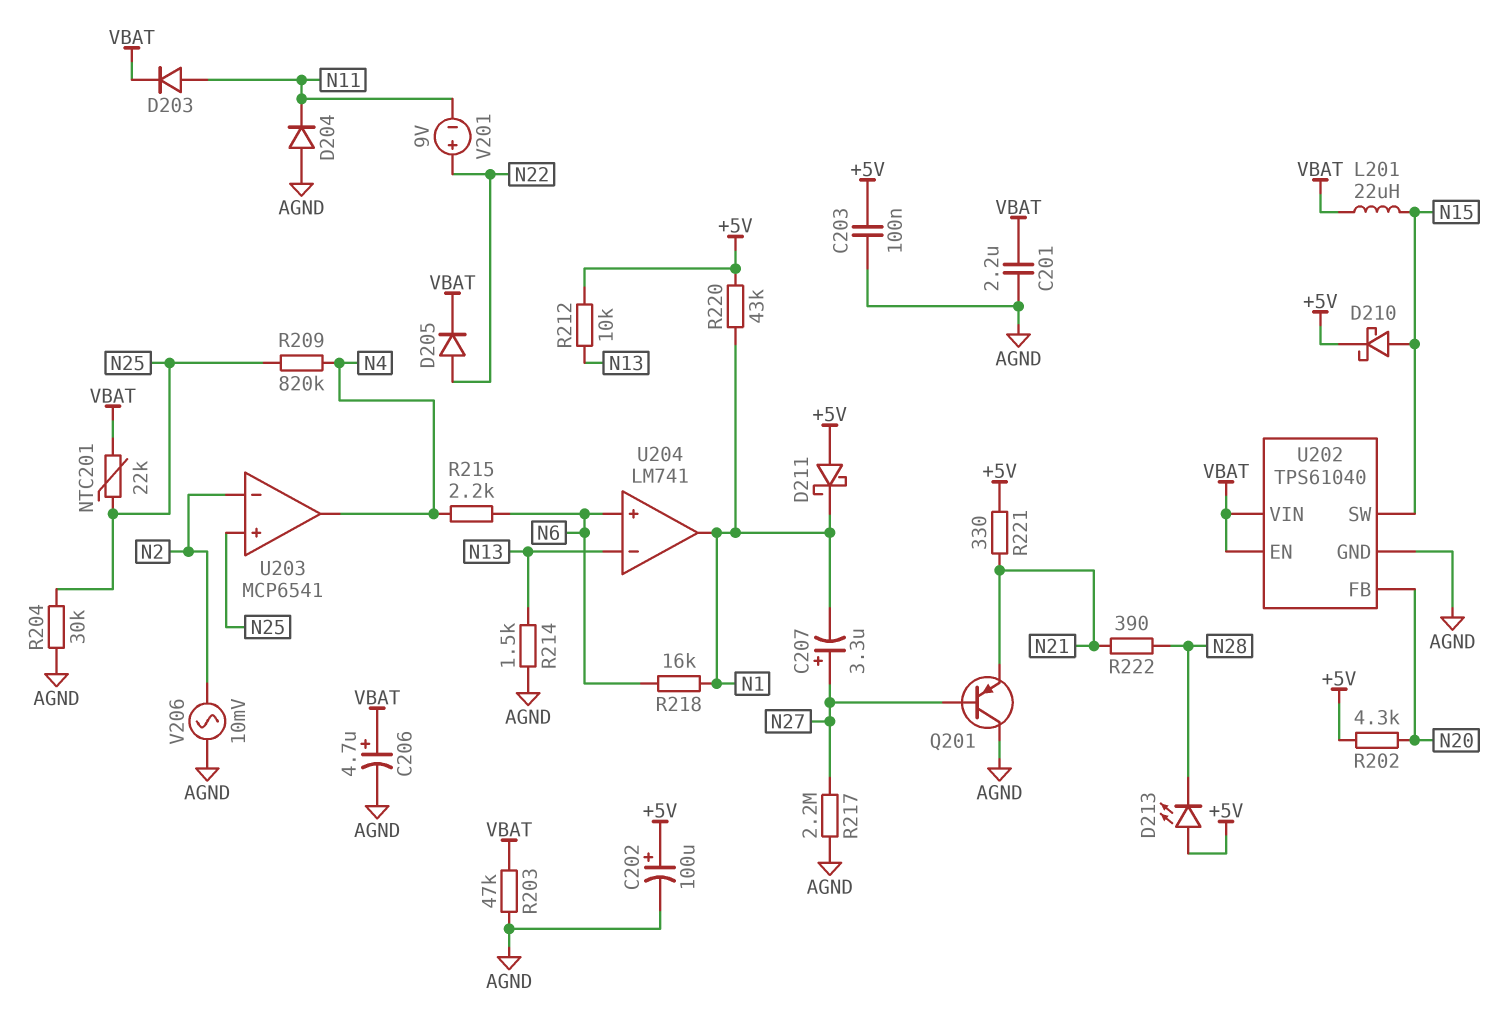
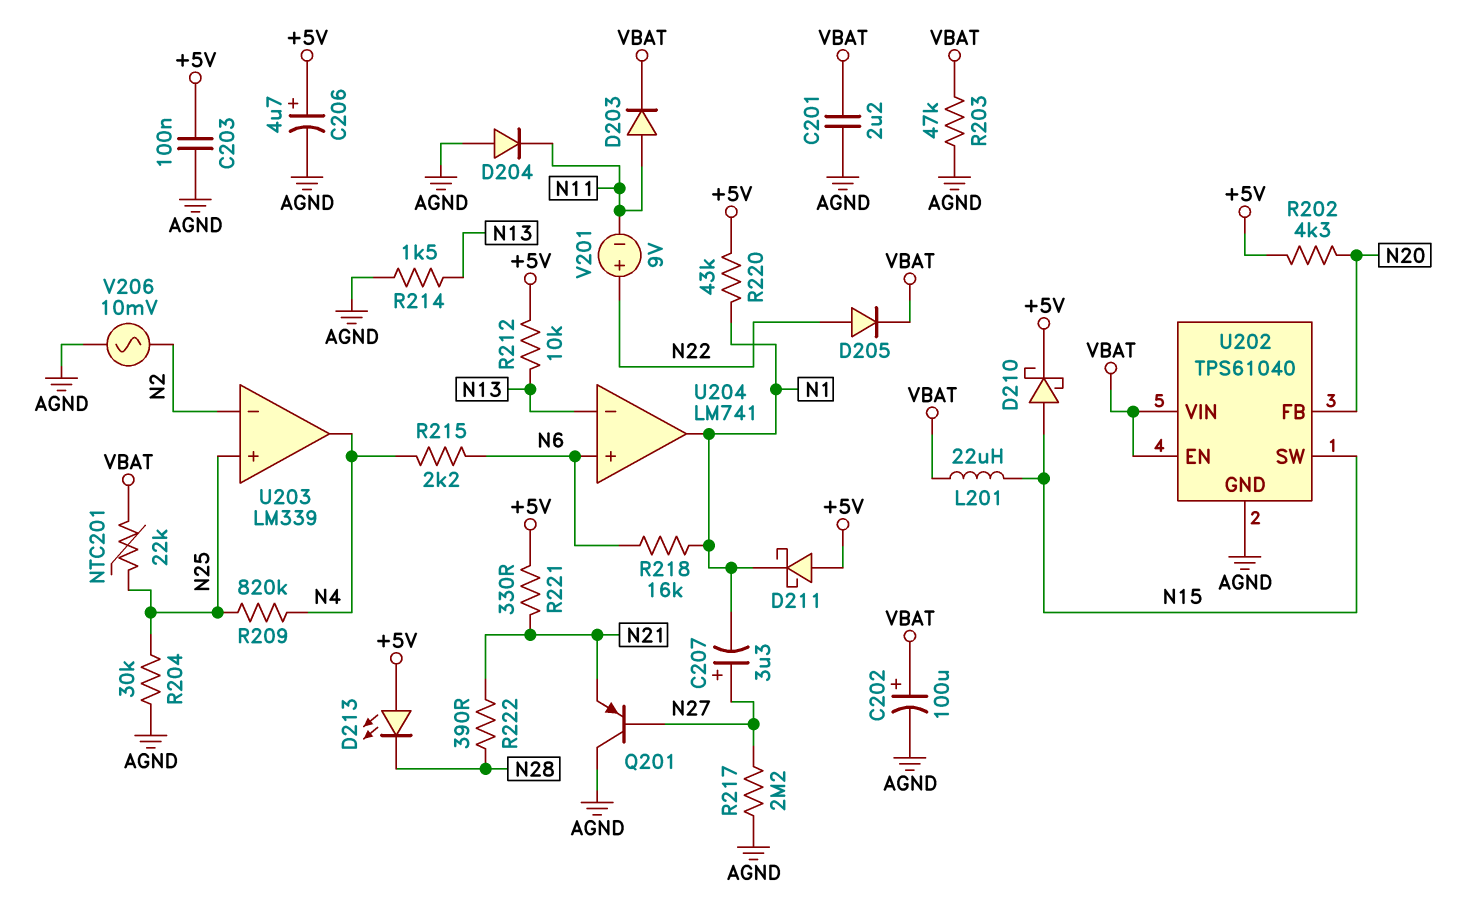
C202: 100uF (plus +5V, minus AGND) -> 100uF (plus VBAT, minus AGND)
C206: 4.7uF (plus VBAT, minus AGND) -> 4.7uF (plus +5V, minus AGND)
U203: MCP6541 -> LM339

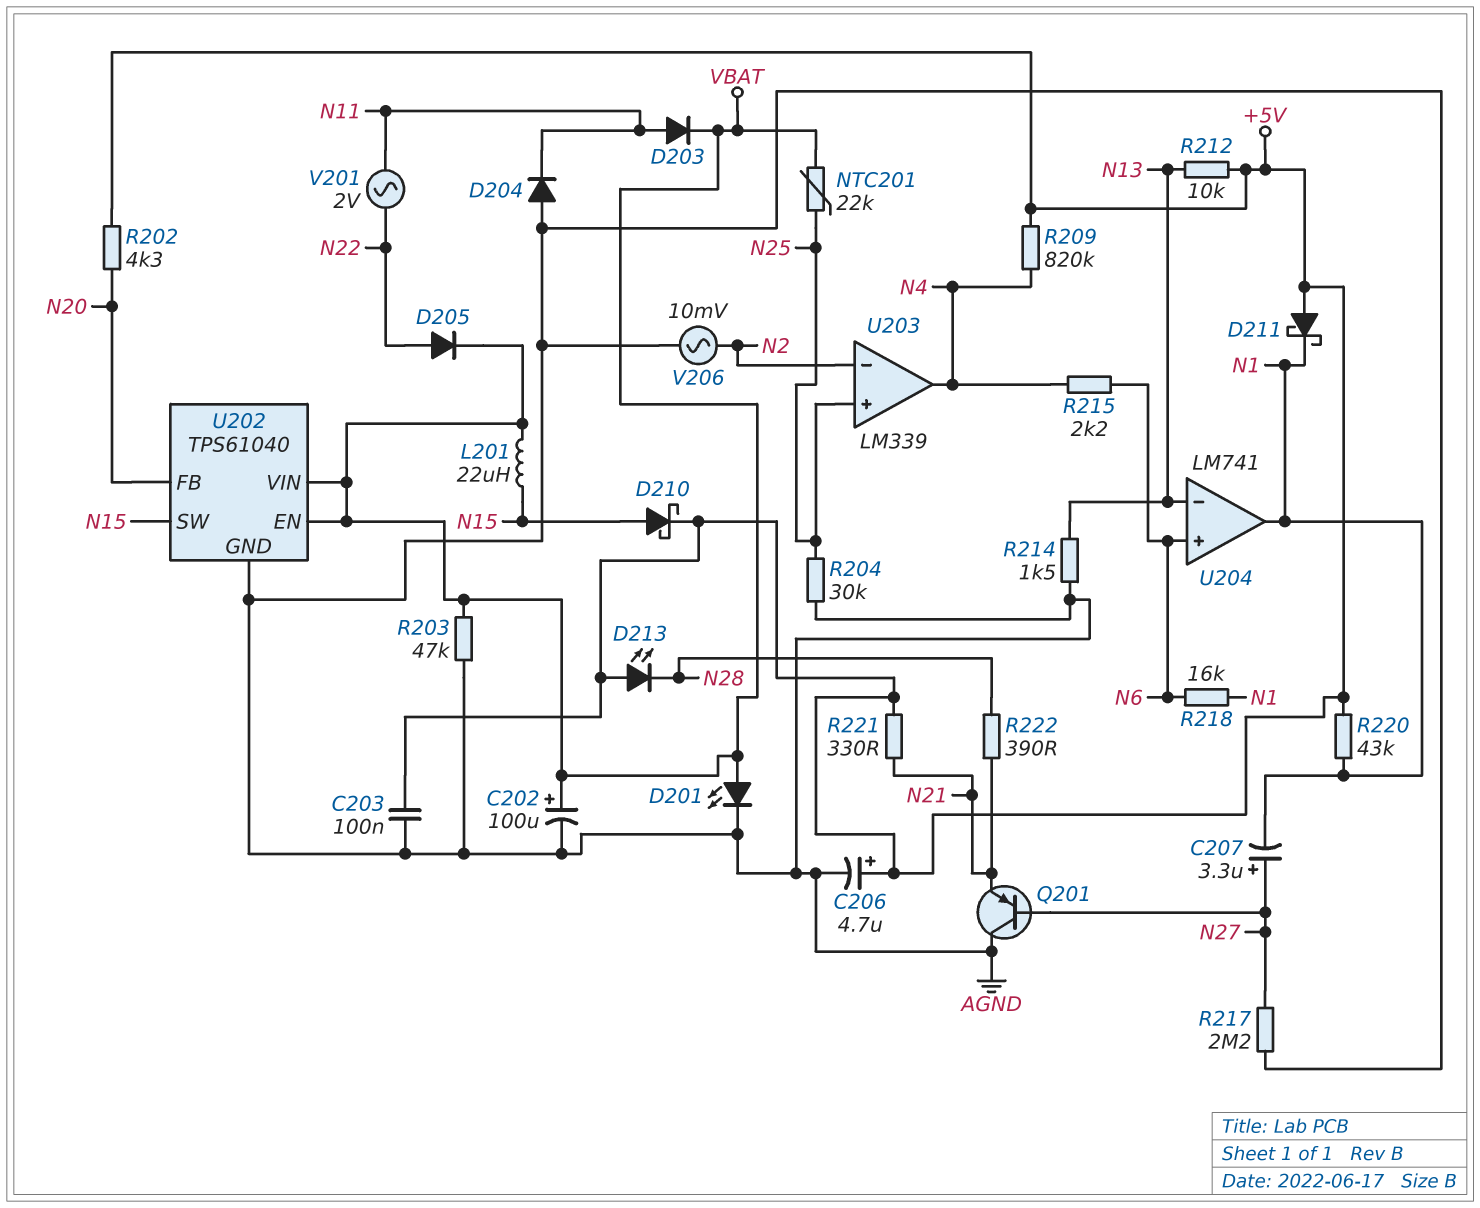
C201: 2.2uF (AGND, VBAT) -> none
D201: none -> LED (A VBAT, K AGND)
R209: 820k (N4, N25) -> 820k (+5V, N4)
V201: 9V (plus N22, minus N11) -> AC 2V (N11, N22)

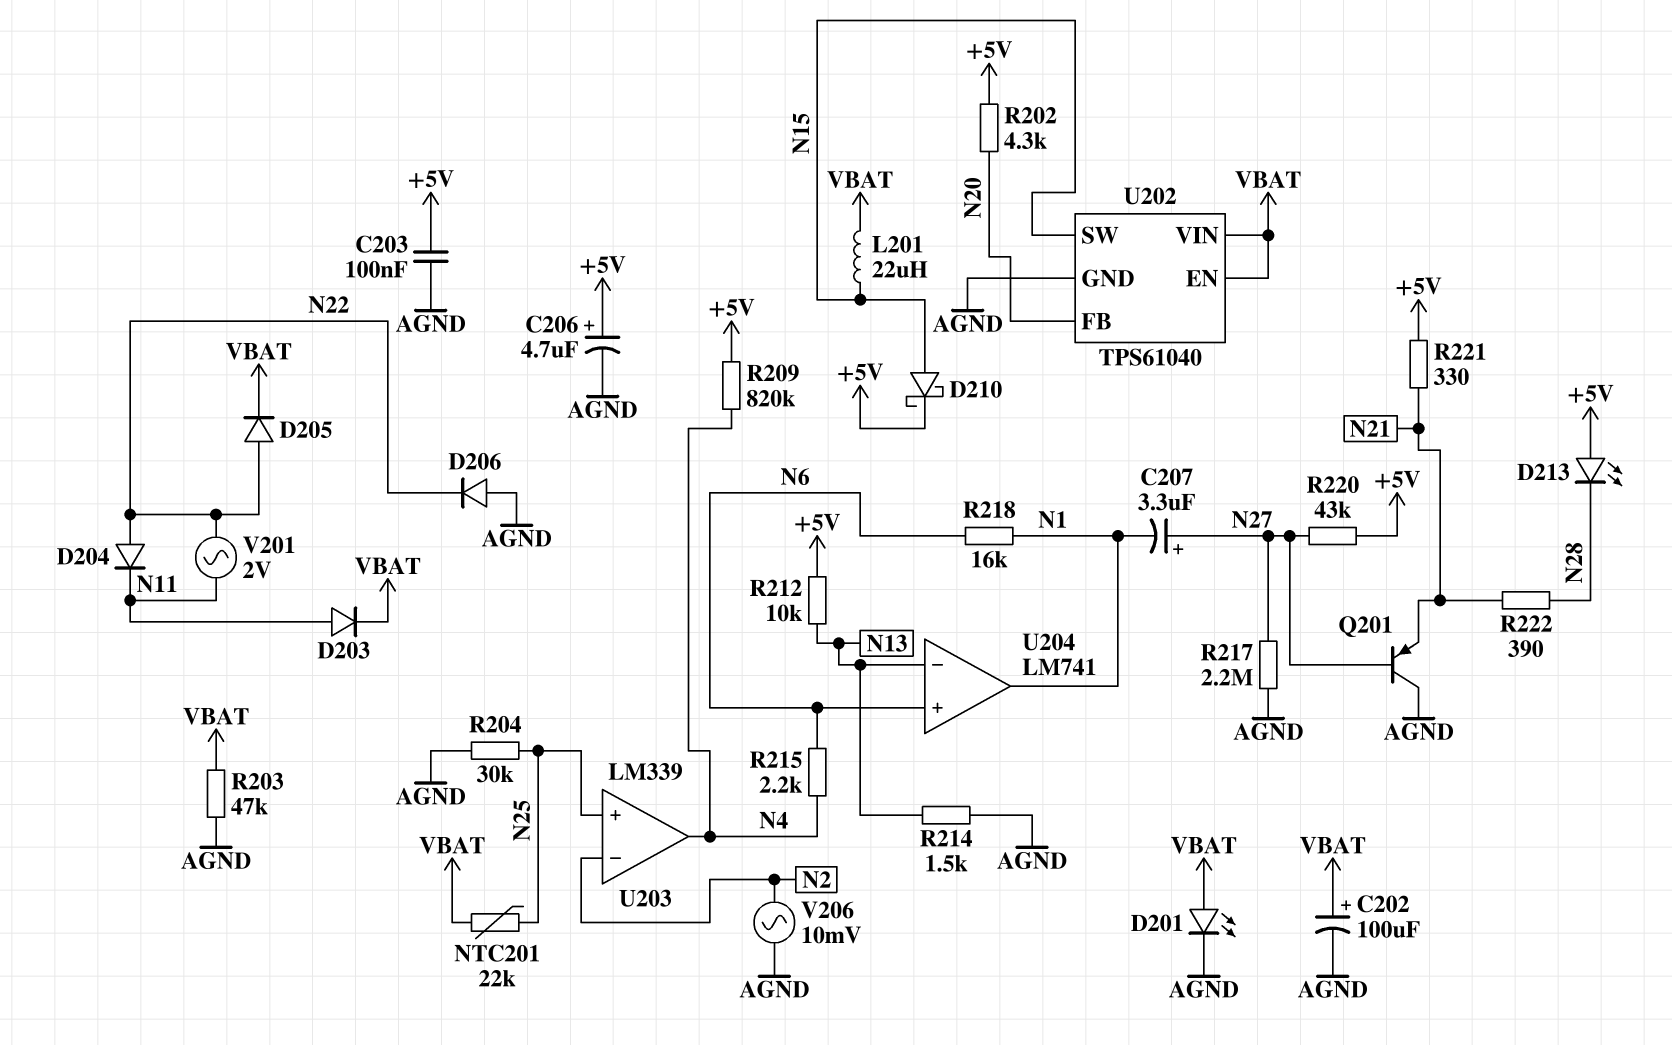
D204: diode (A AGND, K N11) -> diode (A N22, K N11)
D206: none -> diode (A AGND, K N22)
D211: schottky (A +5V, K N1) -> none
R220: 43k (+5V, N1) -> 43k (+5V, N27)

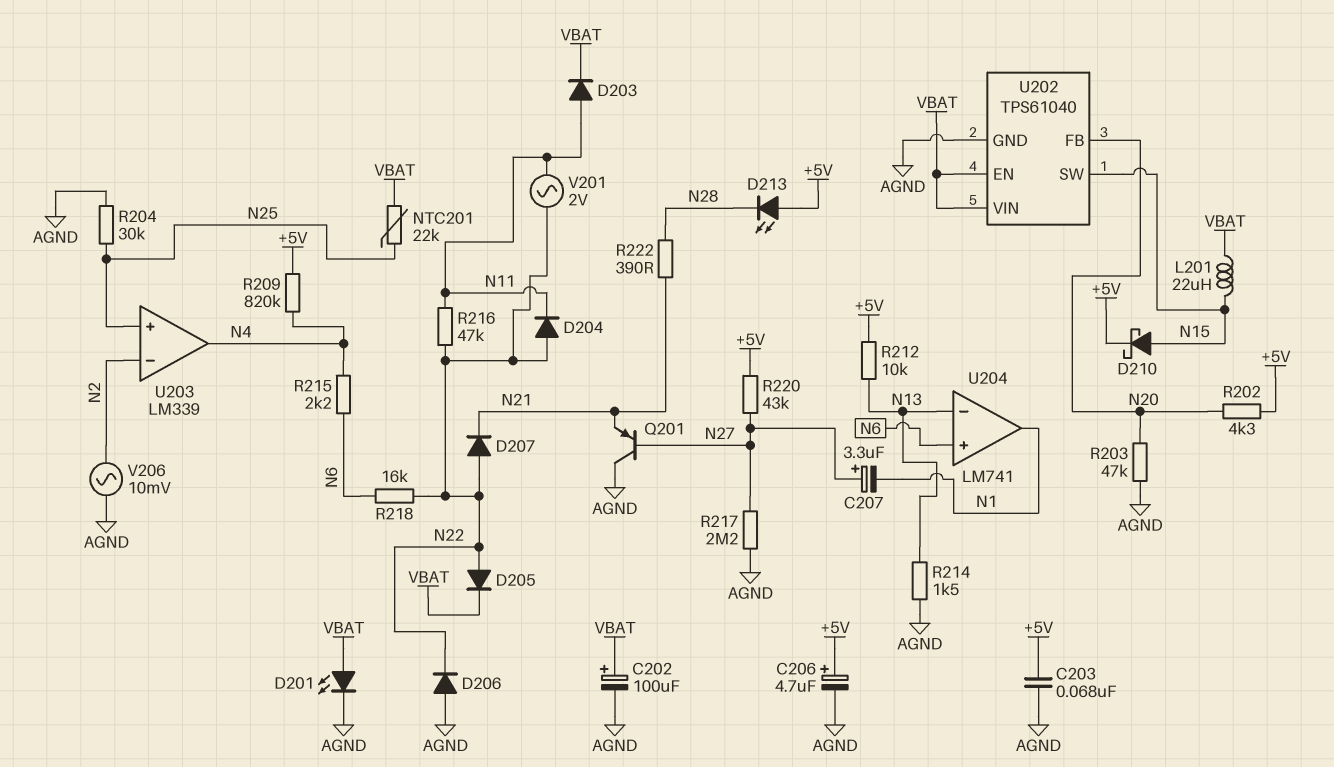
C203: 100nF (+5V, AGND) -> 68nF (+5V, AGND)
D207: none -> diode (A N22, K N21)
R203: 47k (AGND, VBAT) -> 47k (AGND, N20)
R216: none -> 47k (N11, N22)
R218: 16k (N1, N6) -> 16k (N6, N22)
R221: 330 (+5V, N21) -> none

